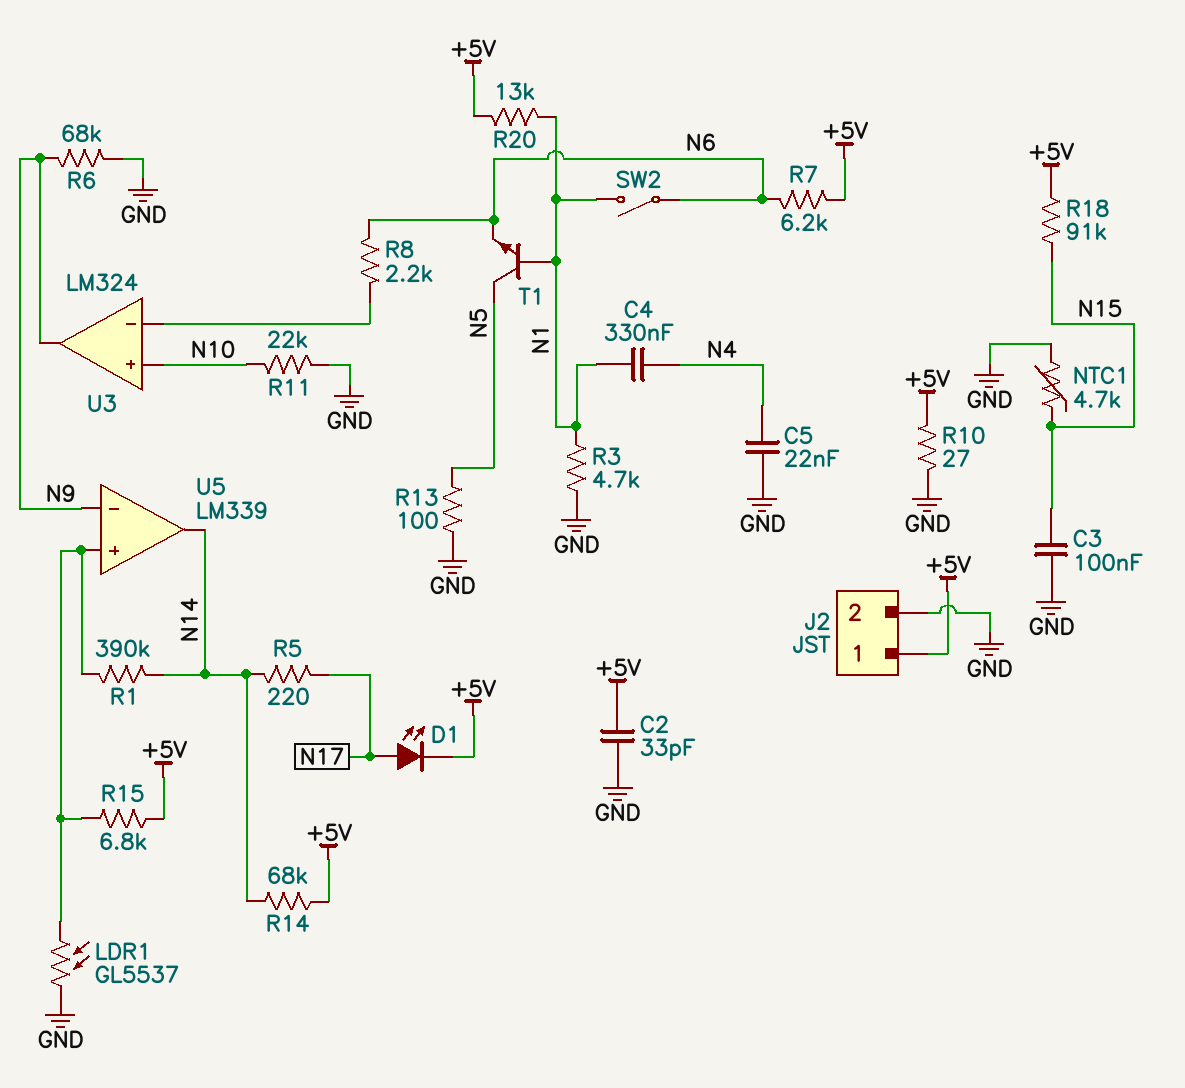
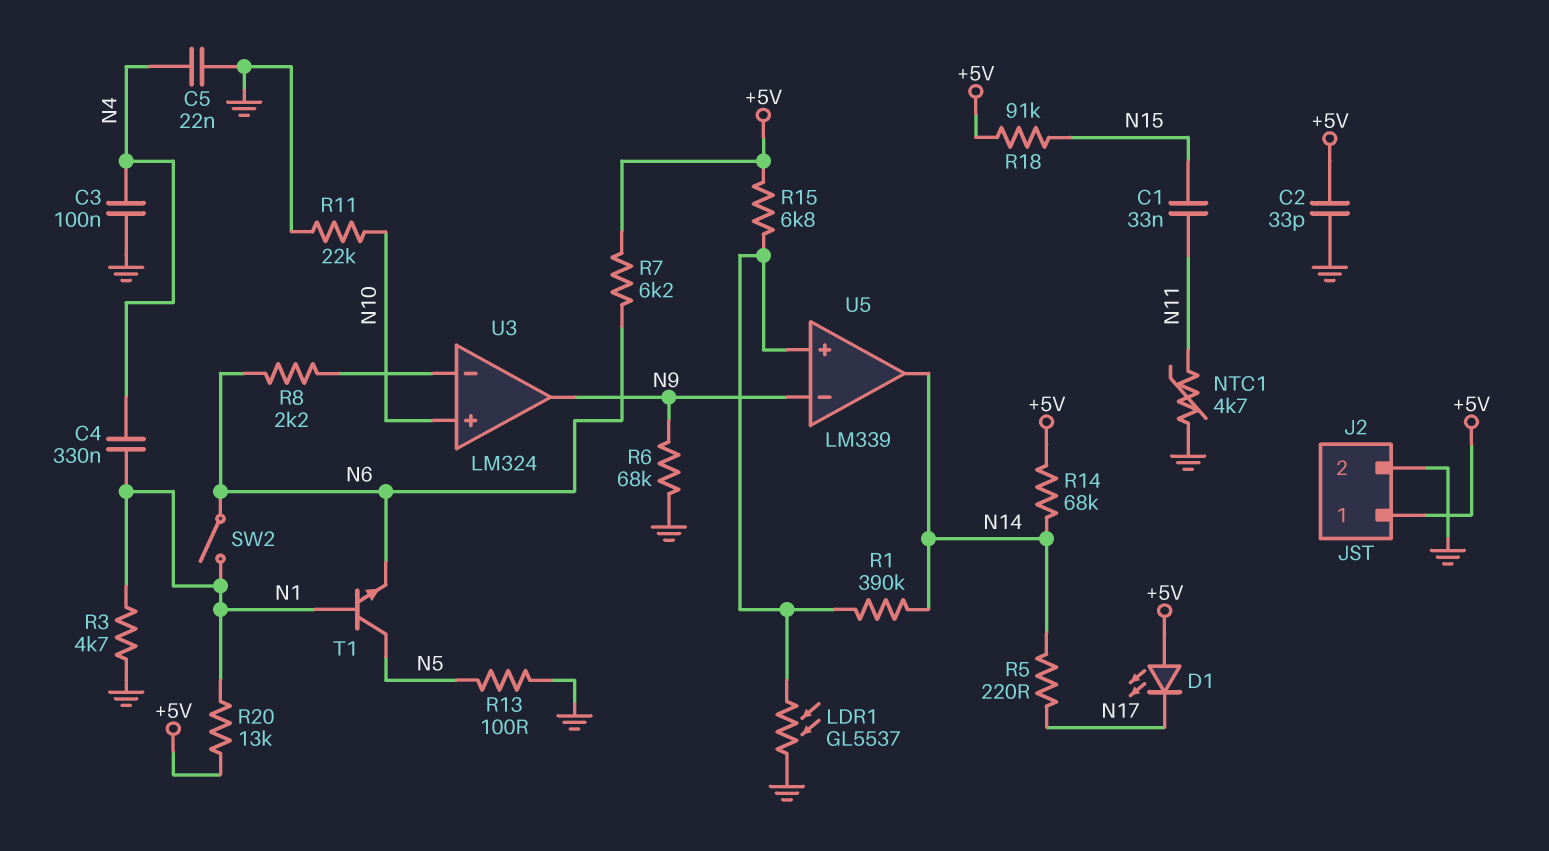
C1: none -> 33nF (N11, N15)
C3: 100nF (GND, N15) -> 100nF (GND, N4)
D1: LED (A N17, K +5V) -> LED (A +5V, K N17)
NTC1: 4.7k (GND, N15) -> 4.7k (GND, N11)
R10: 27 (+5V, GND) -> none

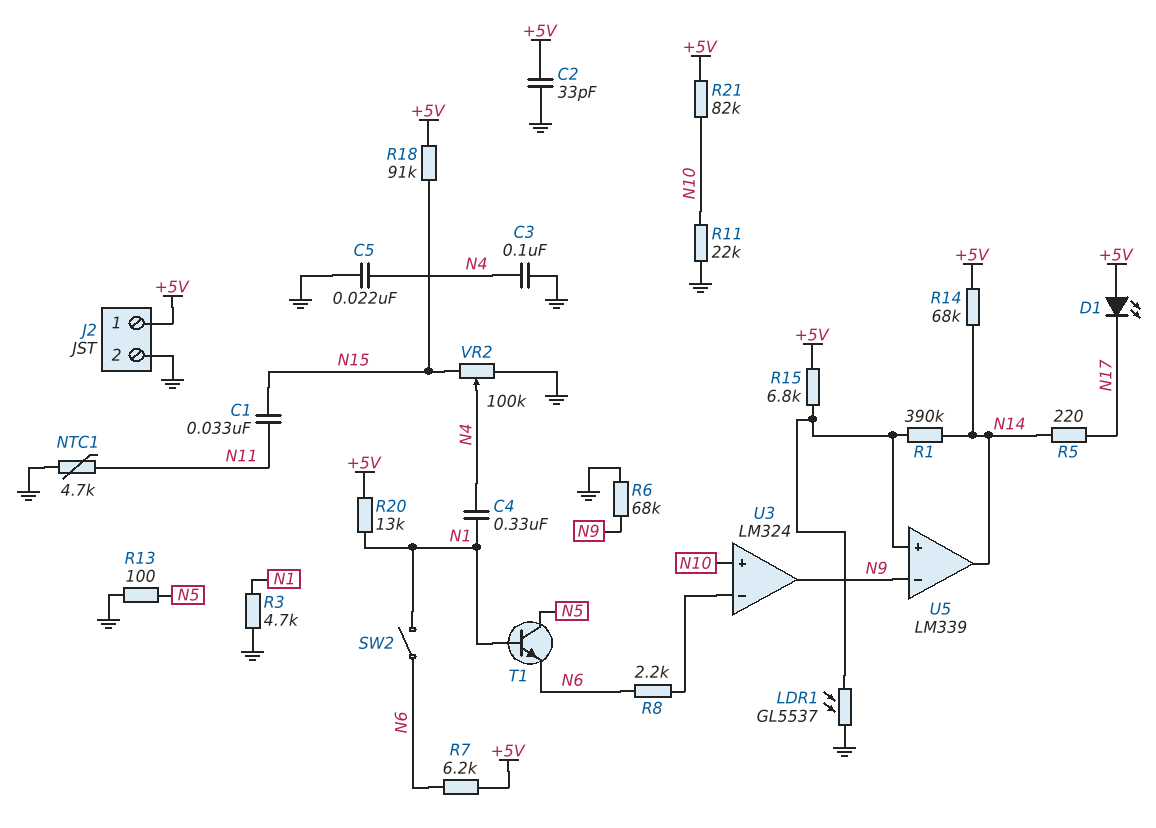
R21: none -> 82k (+5V, N10)
VR2: none -> 100k (GND, N15, wiper N4)

